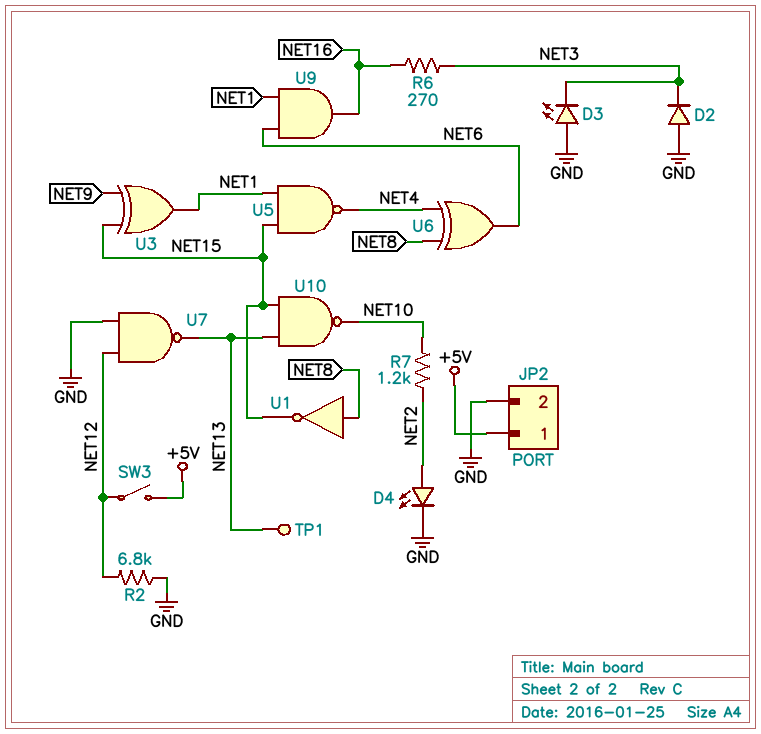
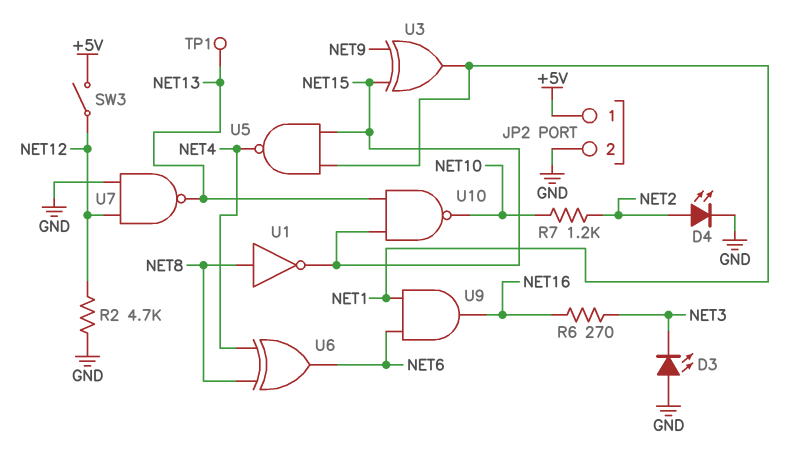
D2: diode (A GND, K NET3) -> none
R2: 6.8k (GND, NET12) -> 4.7k (GND, NET12)

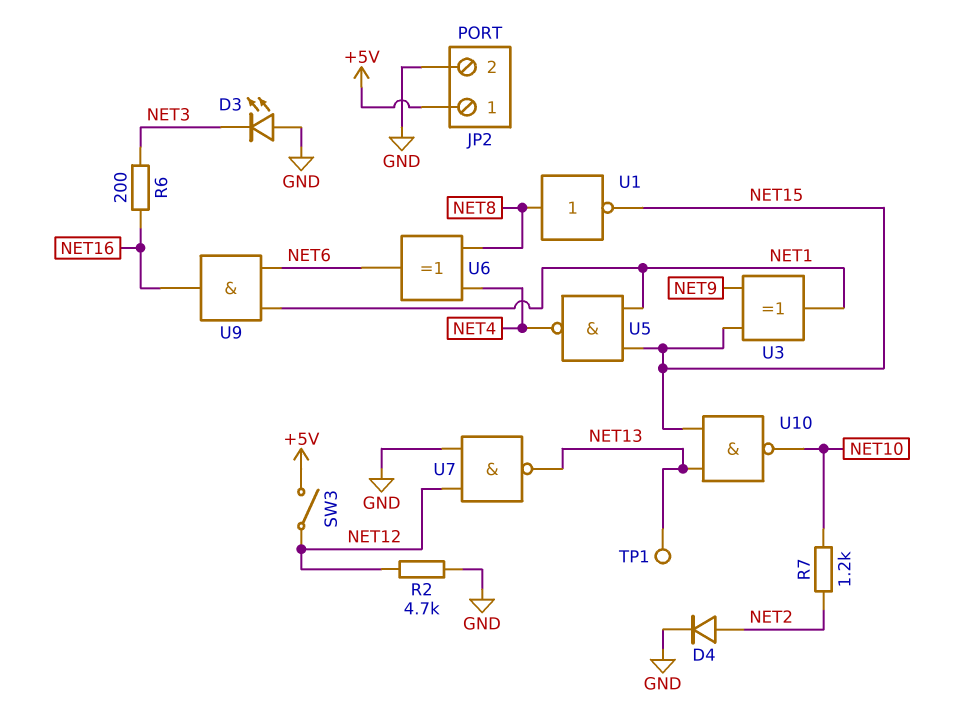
D4: LED (A NET2, K GND) -> diode (A NET2, K GND)
R6: 270 (NET3, NET16) -> 200 (NET3, NET16)

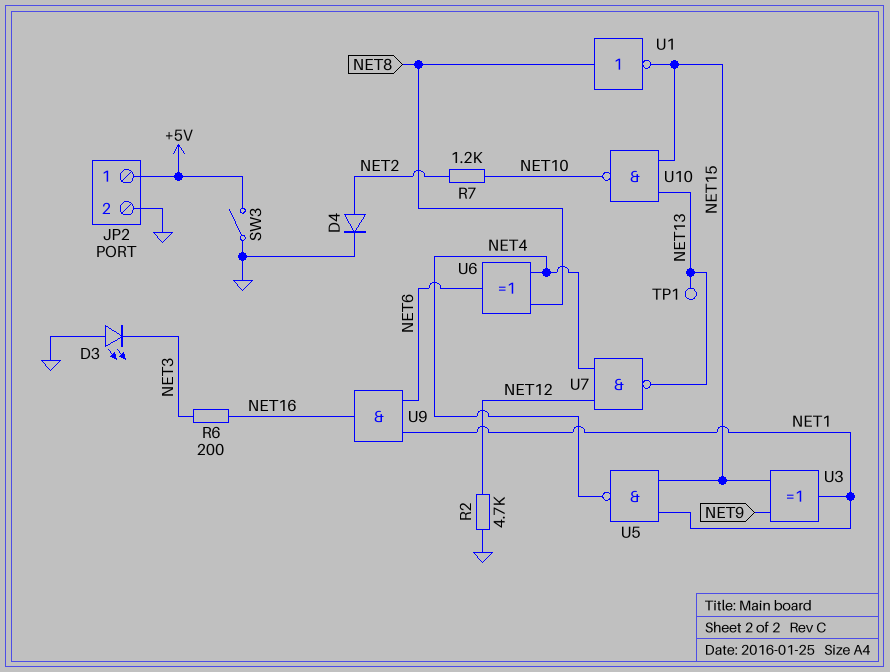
SW3: switch (+5V, NET12) -> switch (+5V, GND)
U7: NAND (in GND, in NET12, out NET13) -> NAND (in NET4, in NET12, out NET13)

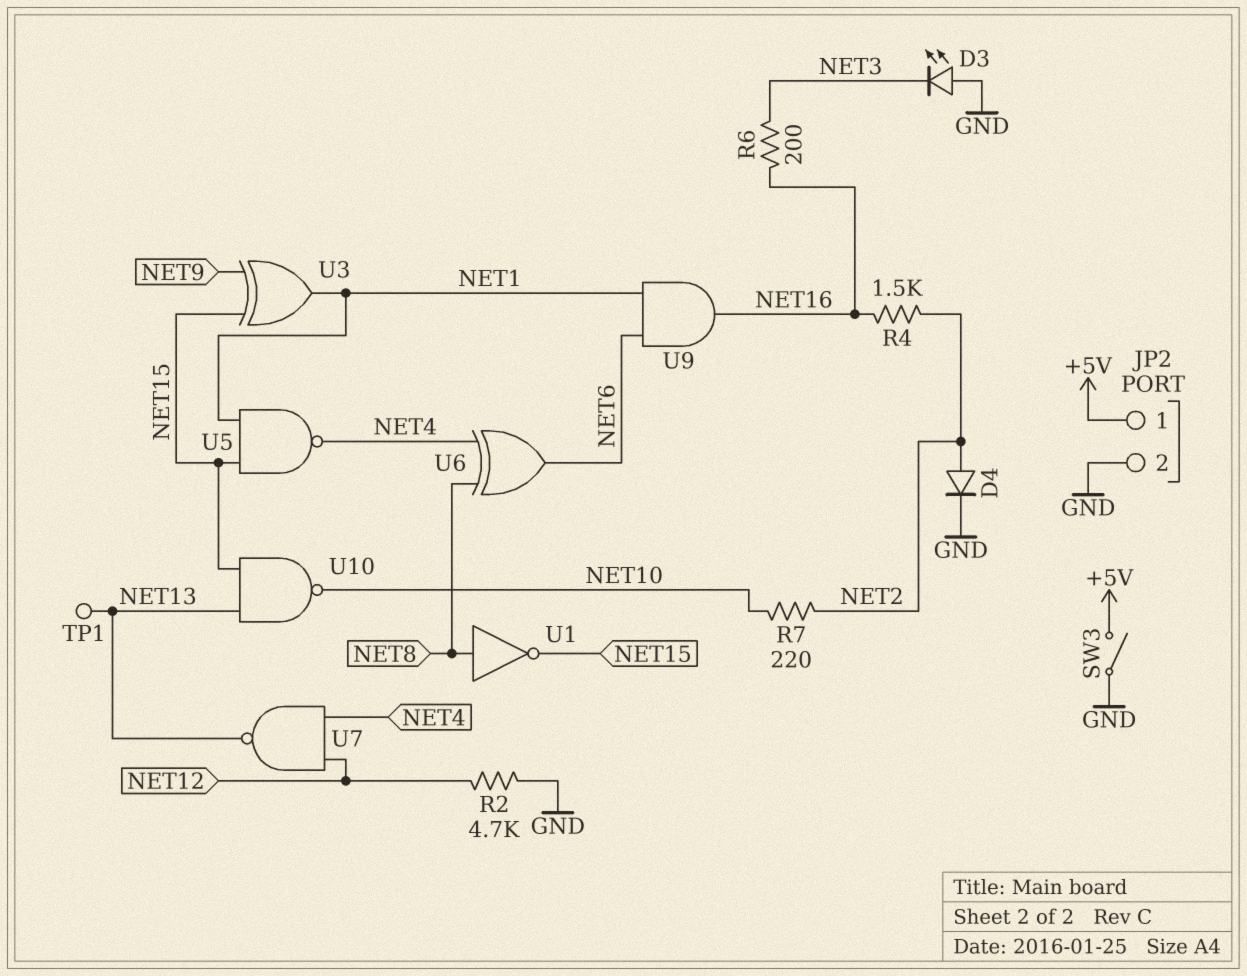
R4: none -> 1.5k (NET2, NET16)
R7: 1.2k (NET2, NET10) -> 220 (NET2, NET10)

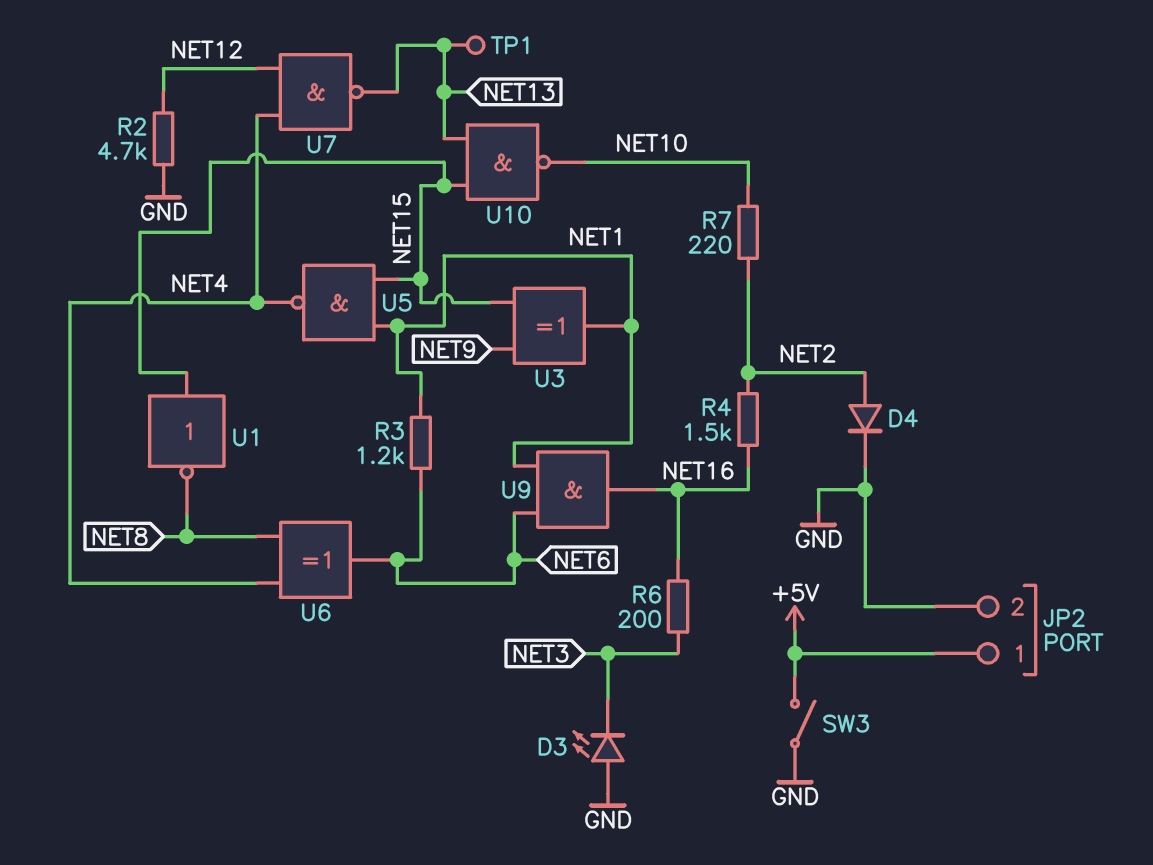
R3: none -> 1.2k (NET1, NET6)
U1: NOT (in NET8, out NET15) -> NOT (in NET15, out NET8)

